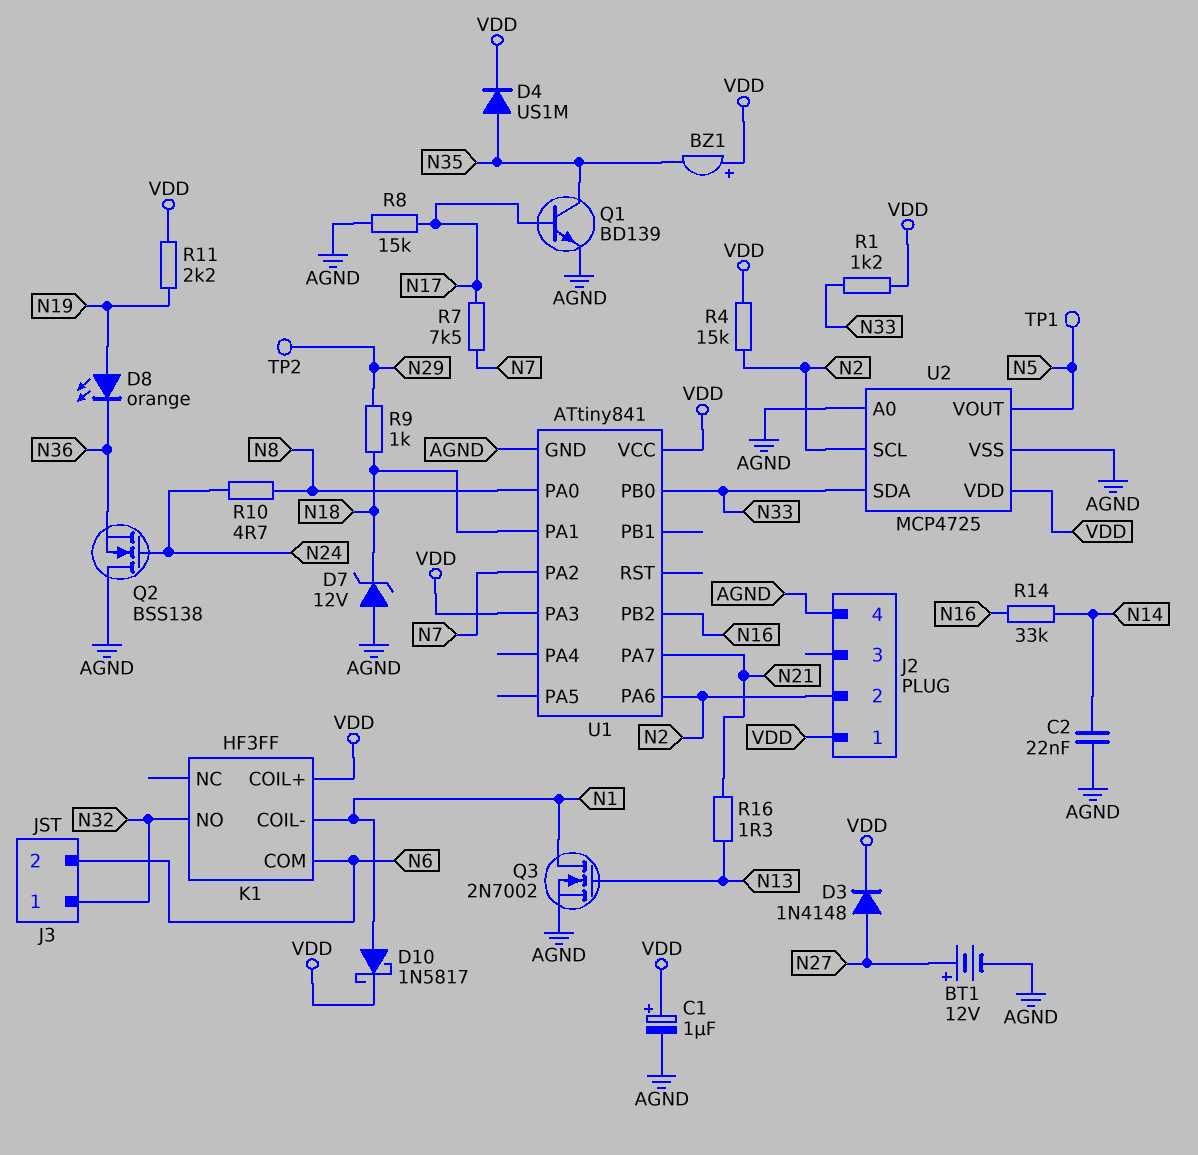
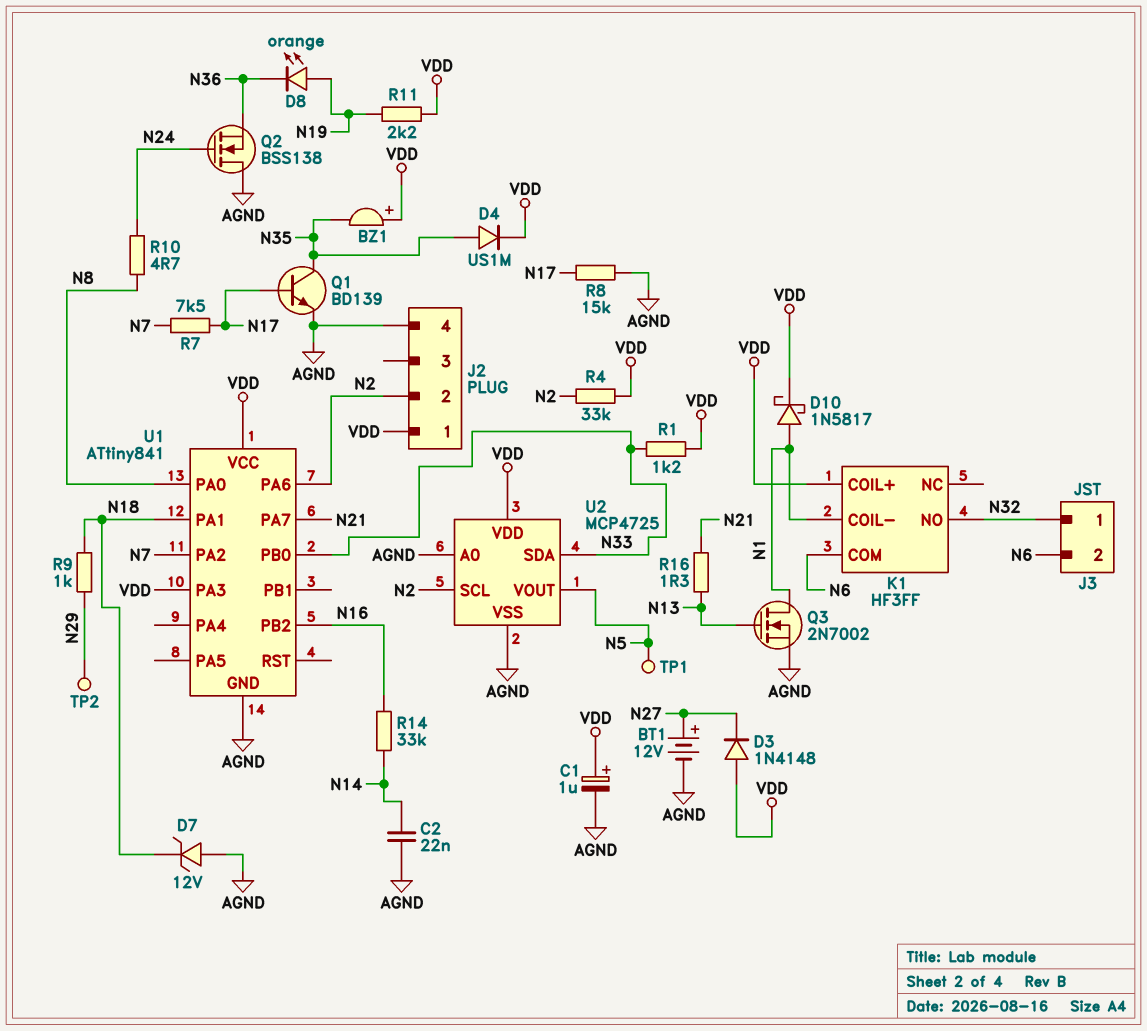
D3: diode 1N4148 (A N27, K VDD) -> diode 1N4148 (A VDD, K N27)
R4: 15k (N2, VDD) -> 33k (N2, VDD)

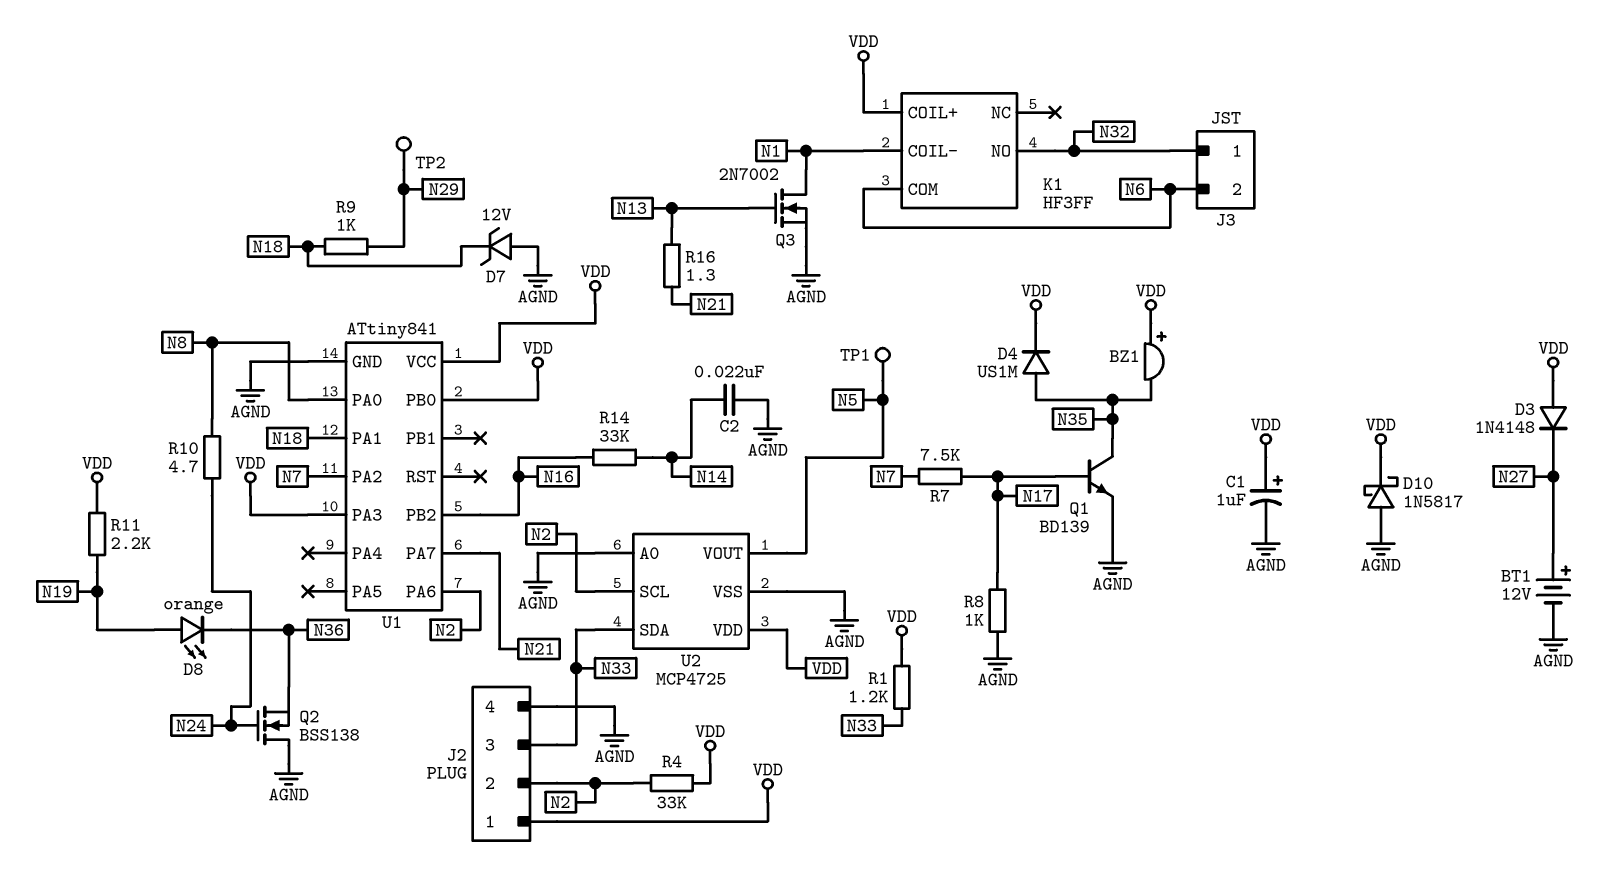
D10: schottky 1N5817 (A N1, K VDD) -> schottky 1N5817 (A AGND, K VDD)
J2 pin 3: none -> N33
R8: 15k (AGND, N17) -> 1k (AGND, N17)
U1 pin PB0: N33 -> VDD

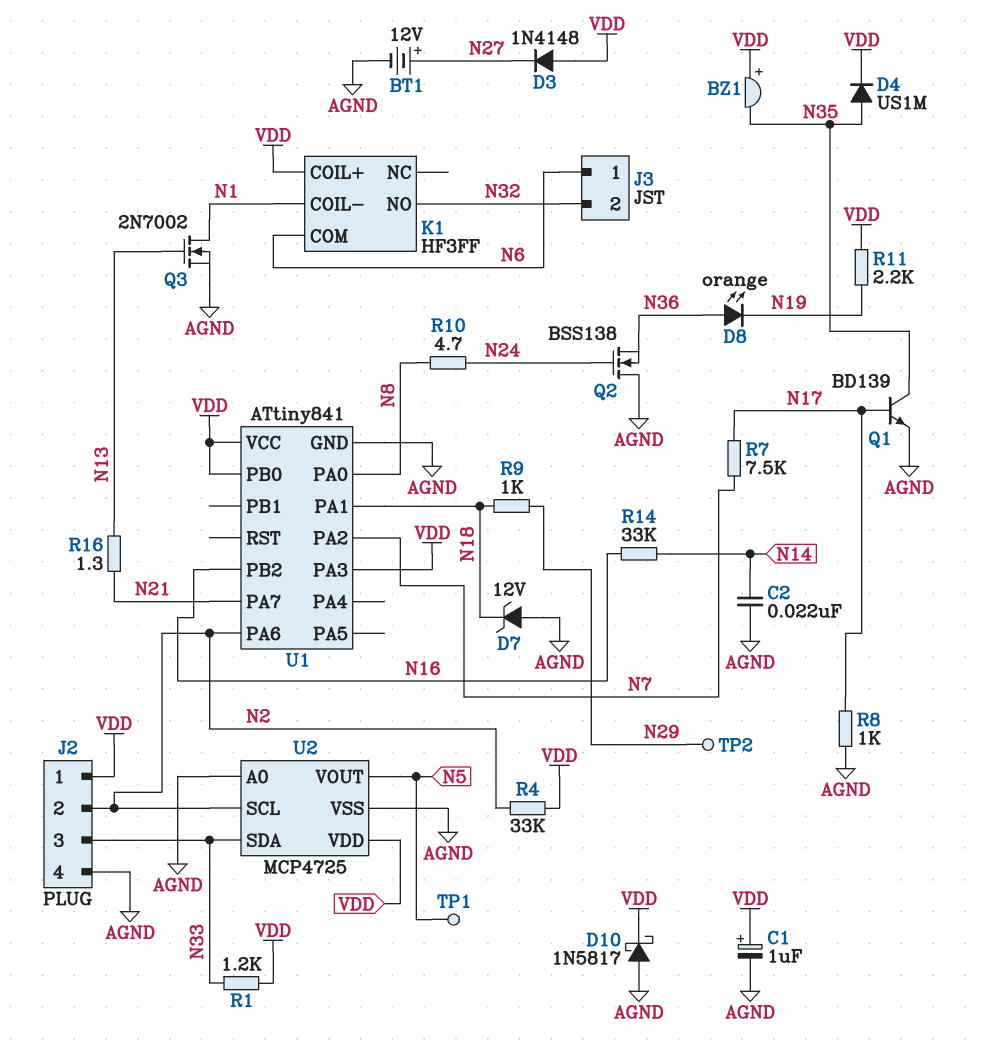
D8: LED orange (A N19, K N36) -> LED orange (A N36, K N19)
J3 pin 1: N32 -> N6
J3 pin 2: N6 -> N32

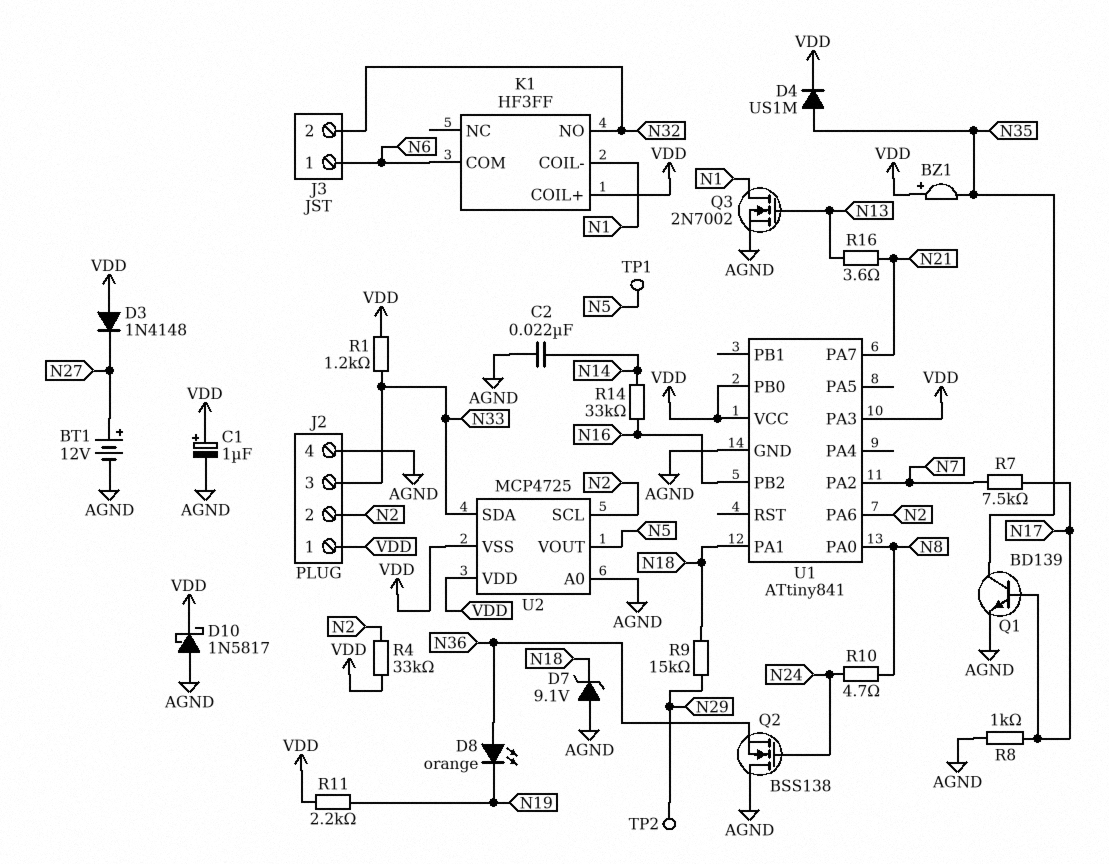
D7: zener 12V (A AGND, K N18) -> zener 9.1V (A AGND, K N18)
R9: 1k (N18, N29) -> 15k (N18, N29)
R16: 1.3 (N13, N21) -> 3.6 (N13, N21)
U2 pin VSS: AGND -> VDD

